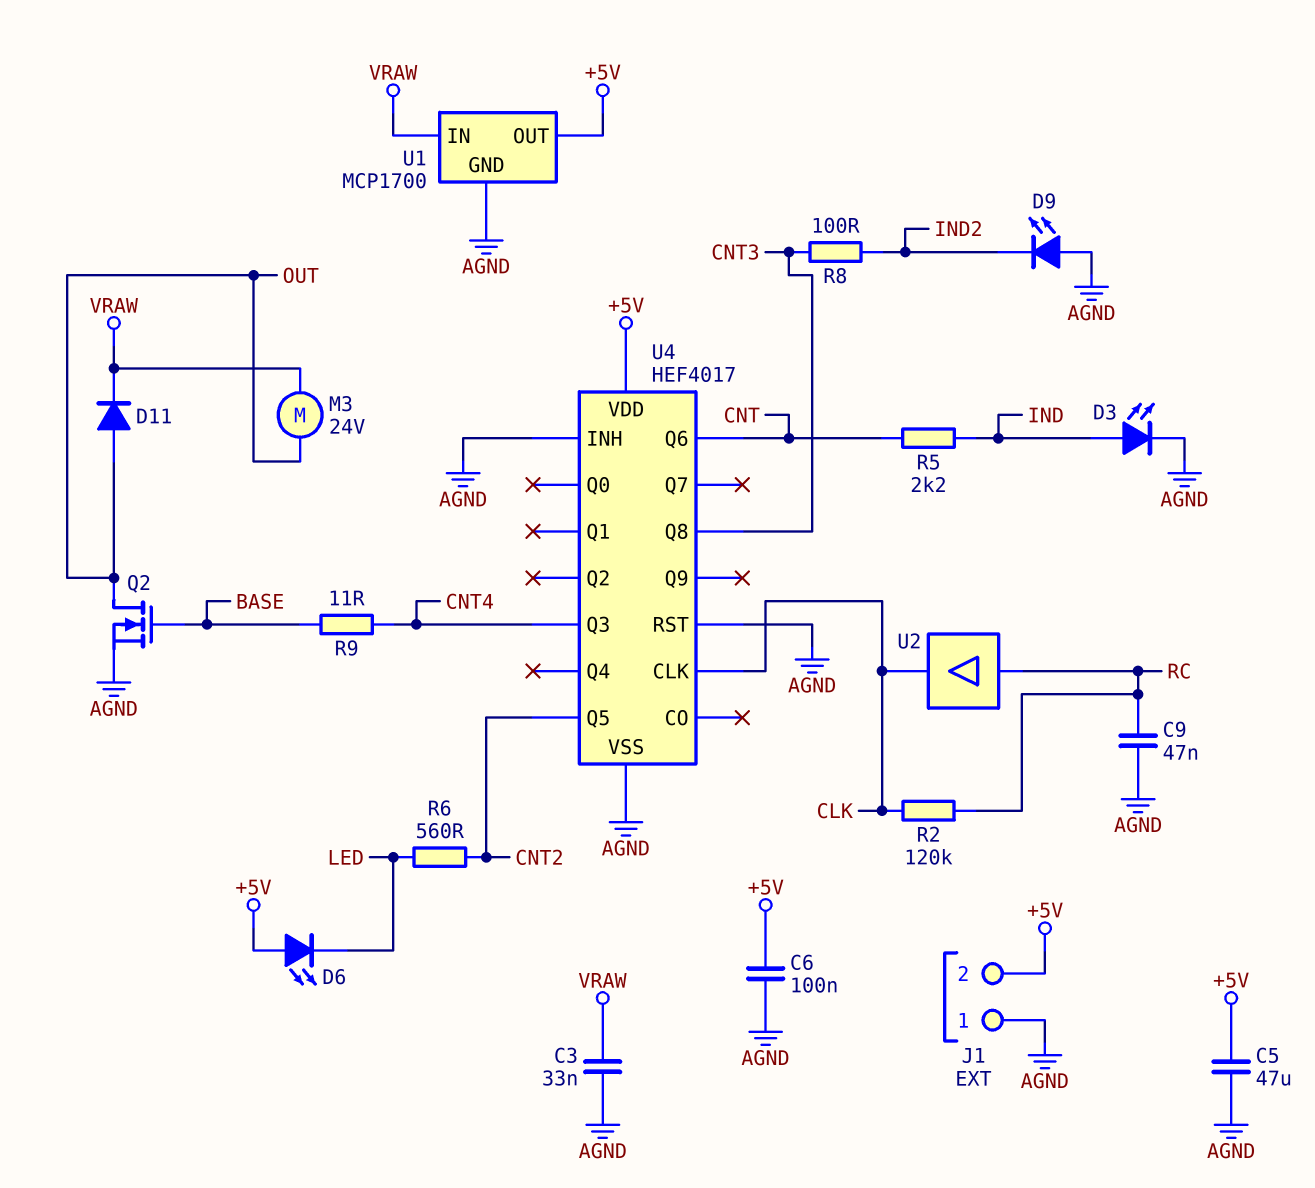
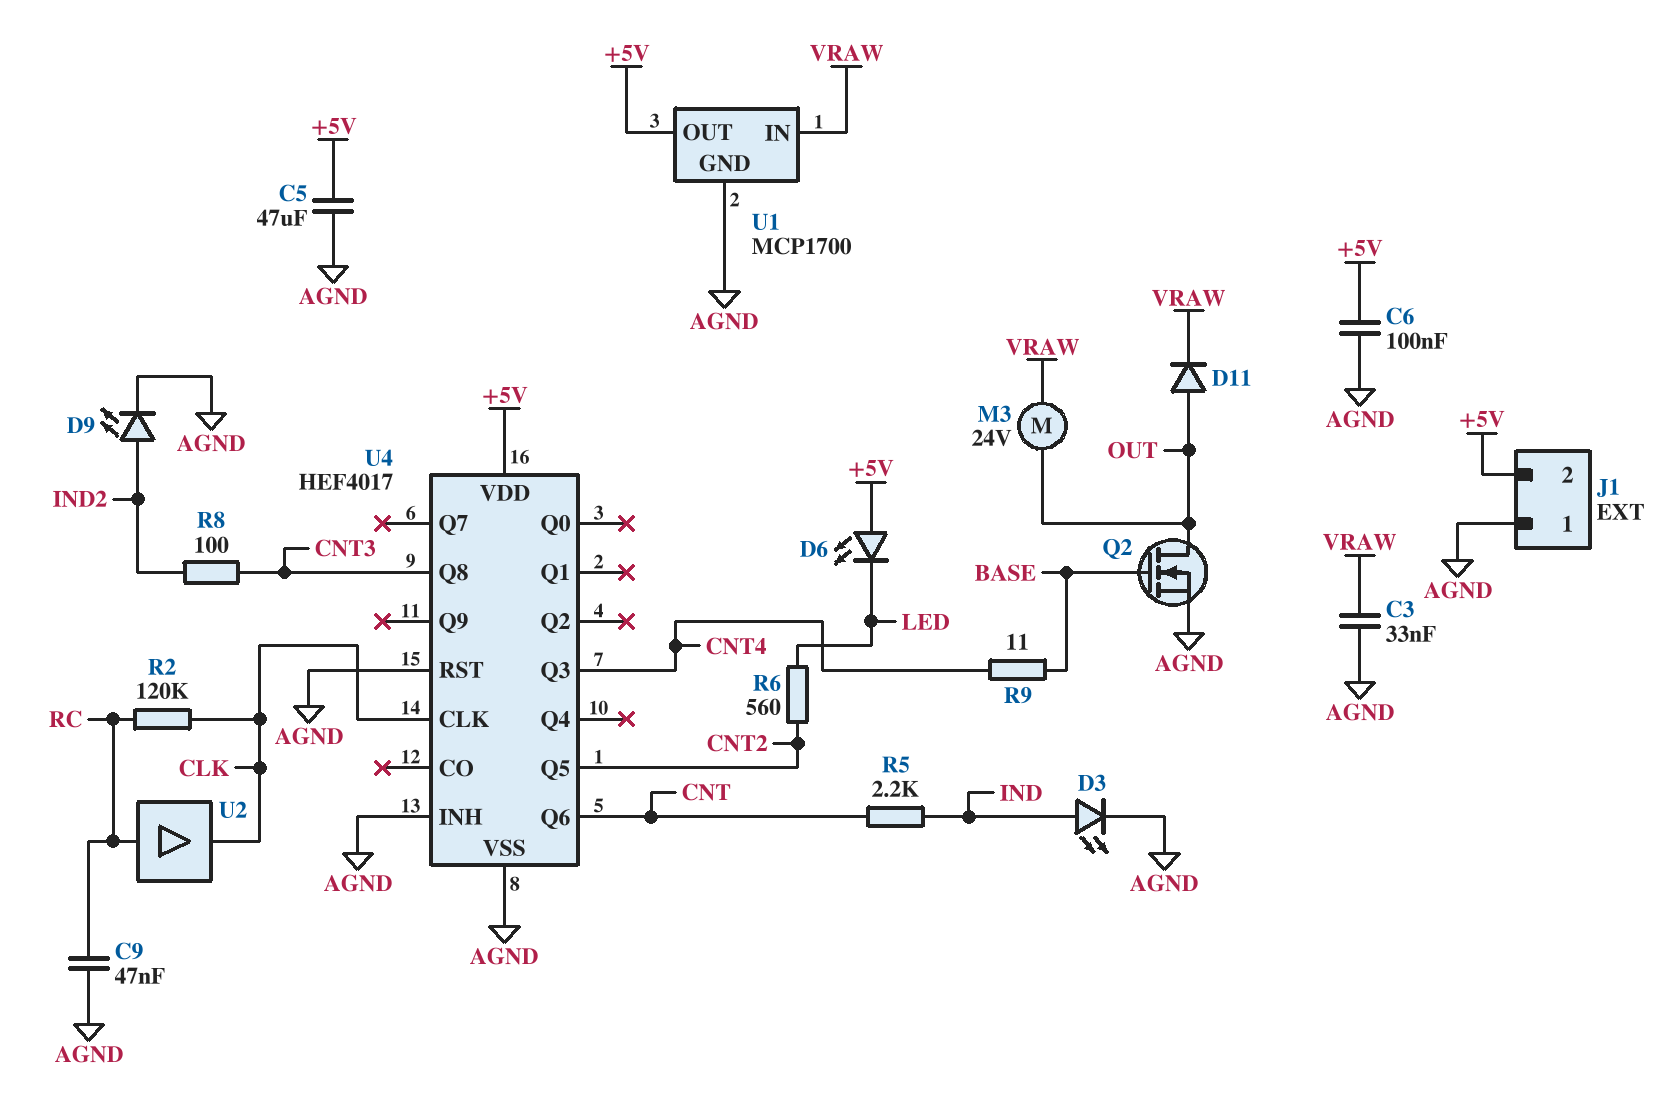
D9: LED (A AGND, K IND2) -> LED (A IND2, K AGND)

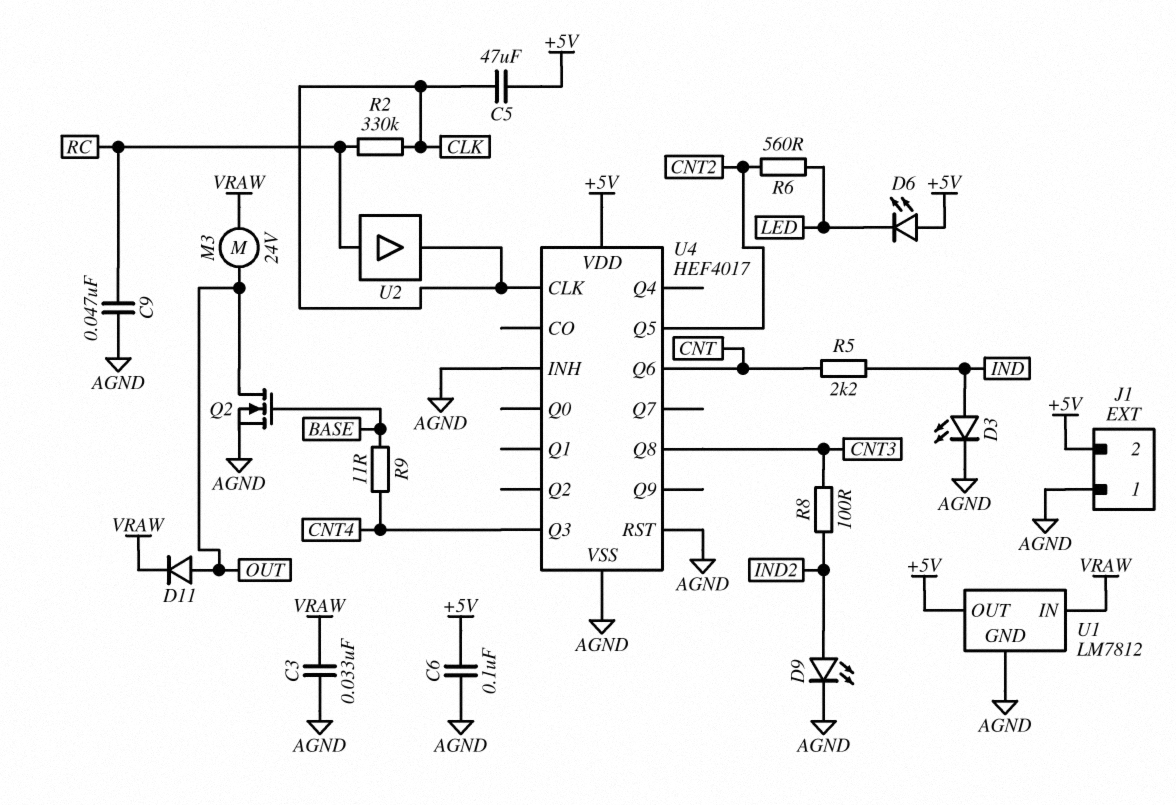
C5: 47uF (+5V, AGND) -> 47uF (+5V, CLK)
R2: 120k (CLK, RC) -> 330k (CLK, RC)
U1: MCP1700 -> LM7812

